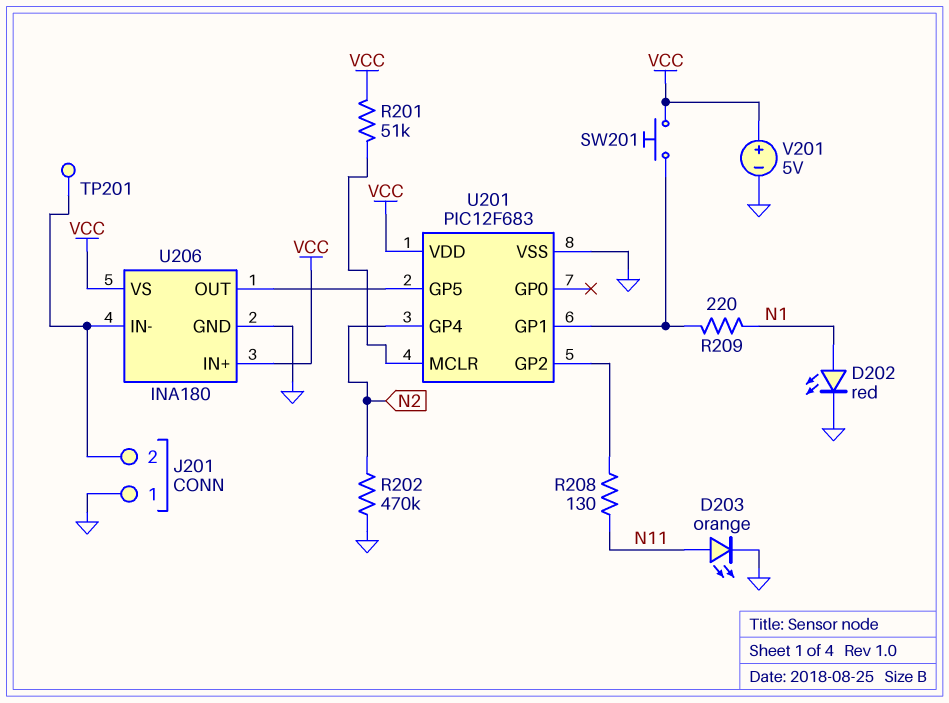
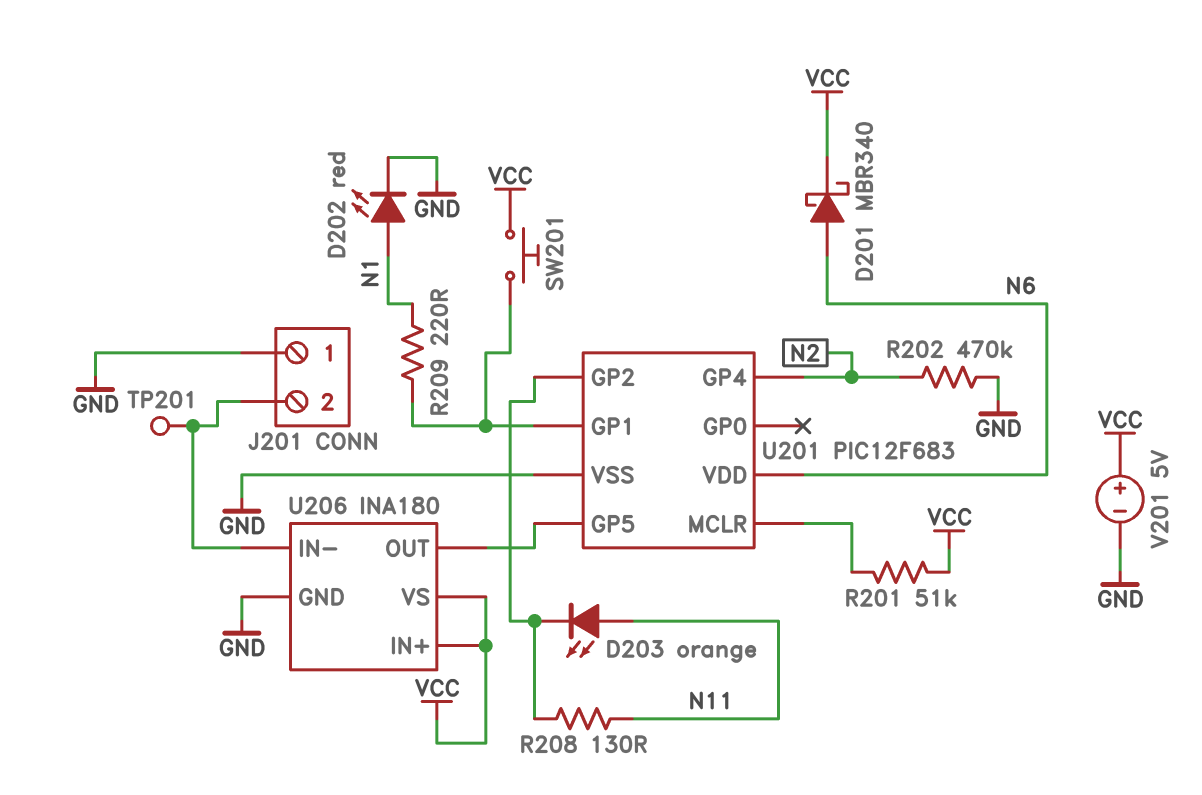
D201: none -> schottky MBR340 (A N6, K VCC)
D203: LED orange (A N11, K GND) -> LED orange (A N11, K U201/GP2)
U201 pin VDD: VCC -> N6

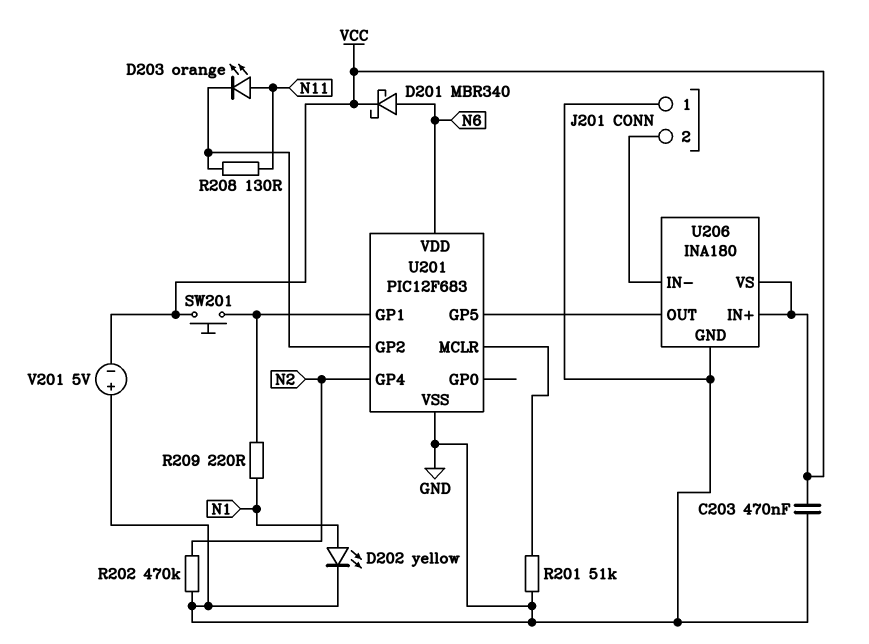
C203: none -> 470nF (GND, VCC)
D202: LED red (A N1, K GND) -> LED yellow (A N1, K GND)
R201: 51k (U201/MCLR, VCC) -> 51k (GND, U201/MCLR)
TP201: test point (J201/2) -> none
V201: 5V (plus VCC, minus GND) -> 5V (plus GND, minus VCC)

